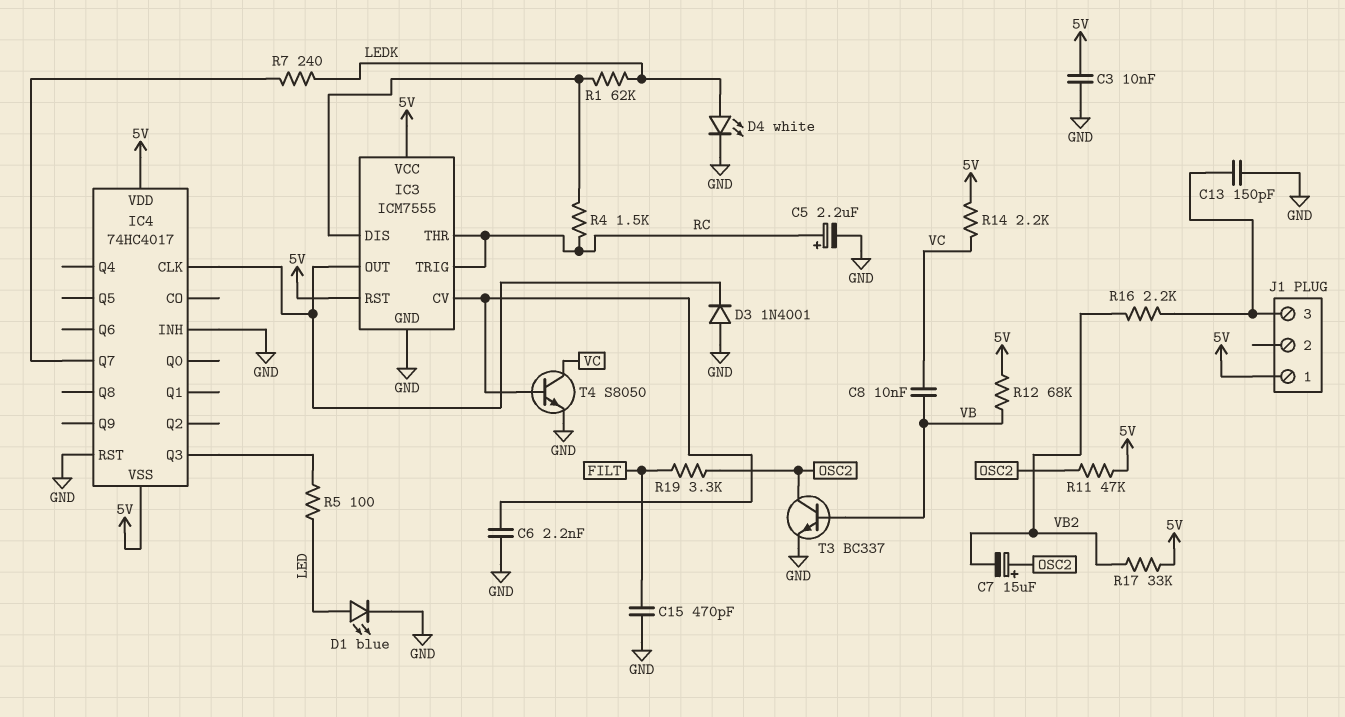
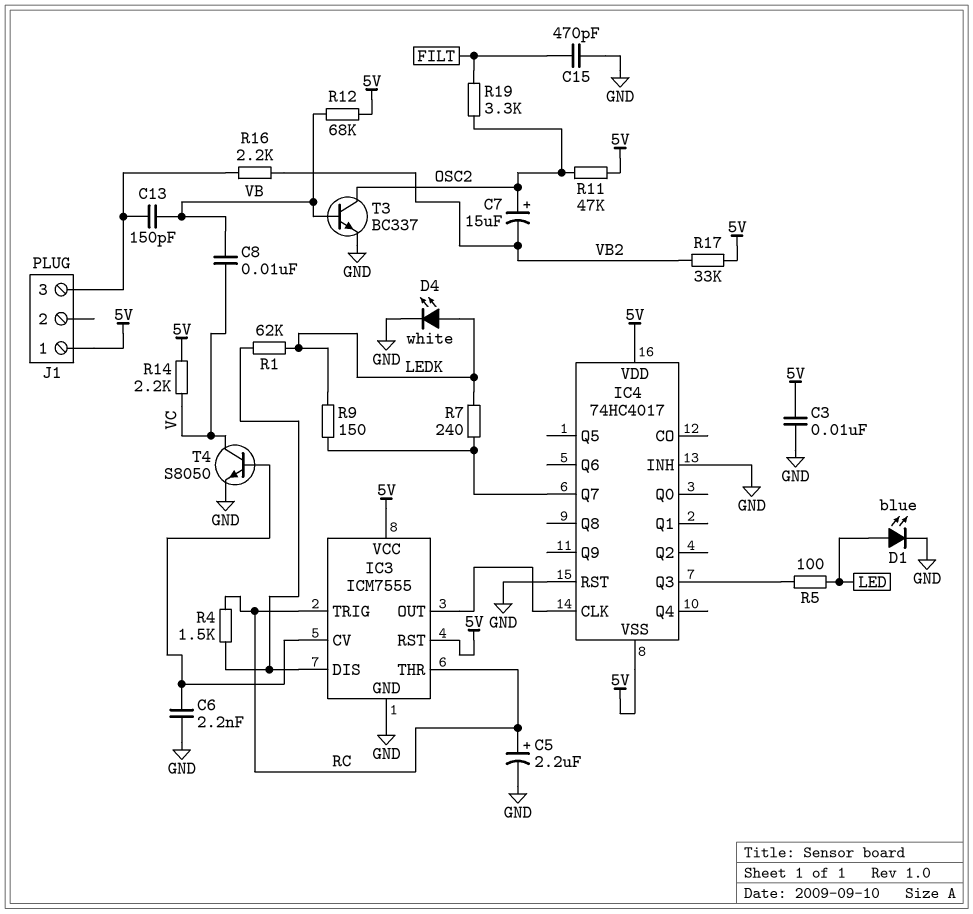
C13: 150pF (GND, J1/3) -> 150pF (J1/3, VB)
D3: diode 1N4001 (A GND, K IC3/OUT) -> none
R9: none -> 150 (IC4/Q7, LEDK)

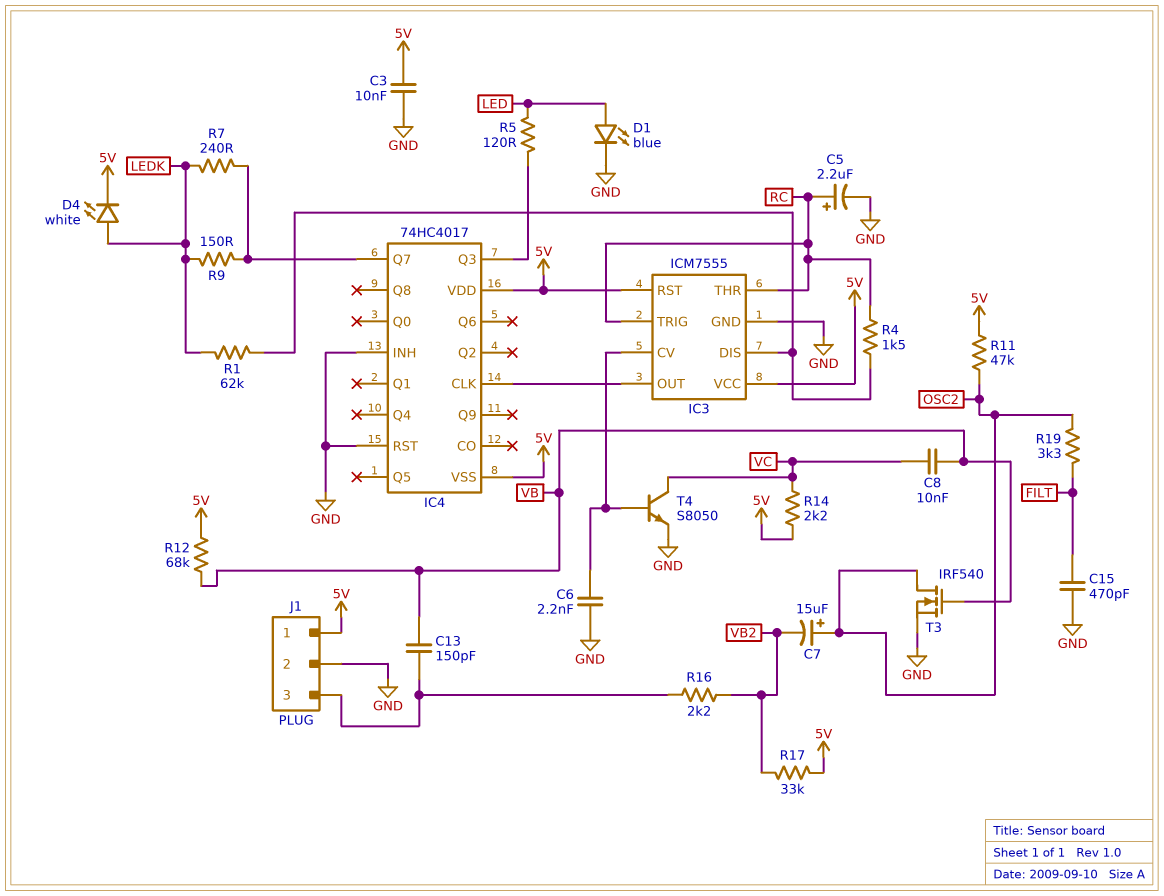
D4: LED white (A LEDK, K GND) -> LED white (A LEDK, K 5V)
J1 pin 2: none -> GND
R5: 100 (IC4/Q3, LED) -> 120 (IC4/Q3, LED)
T3: NPN BC337 (B VB, C OSC2, E GND) -> NMOS IRF540 (G VB, D OSC2, S GND)

